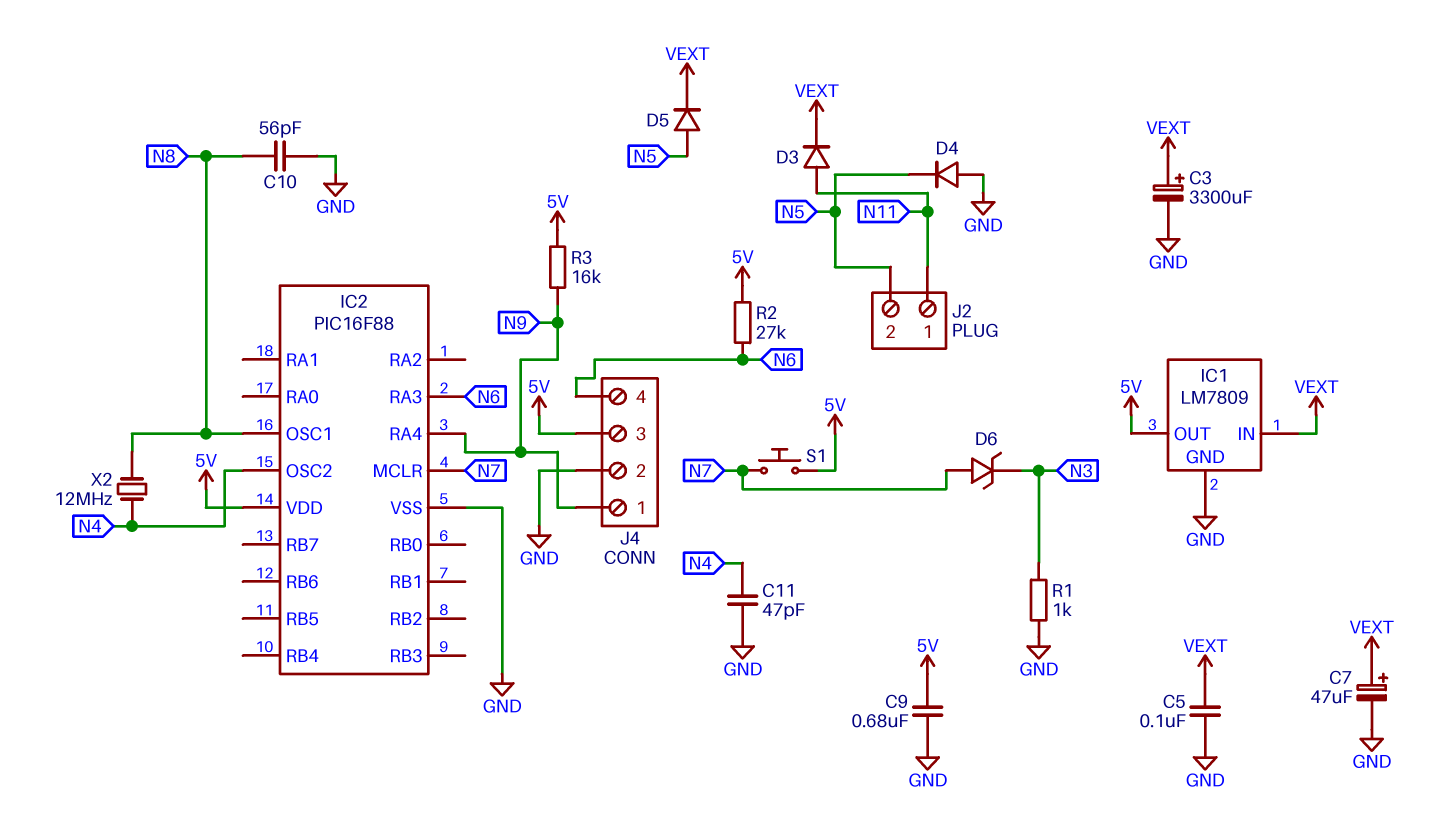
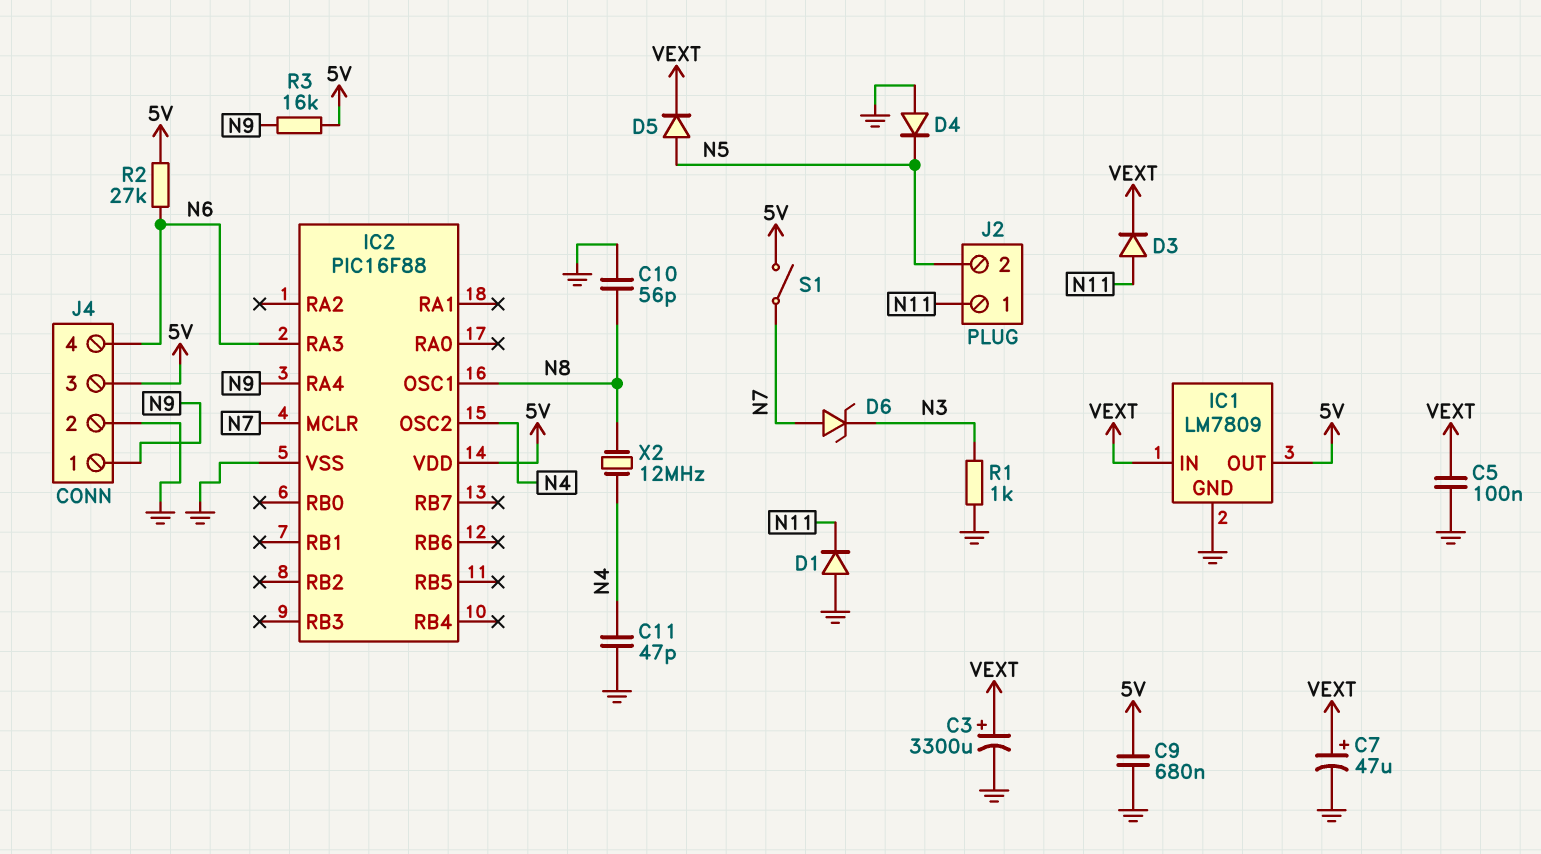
D1: none -> diode (A GND, K N11)
S1: button (5V, N7) -> switch (5V, N7)

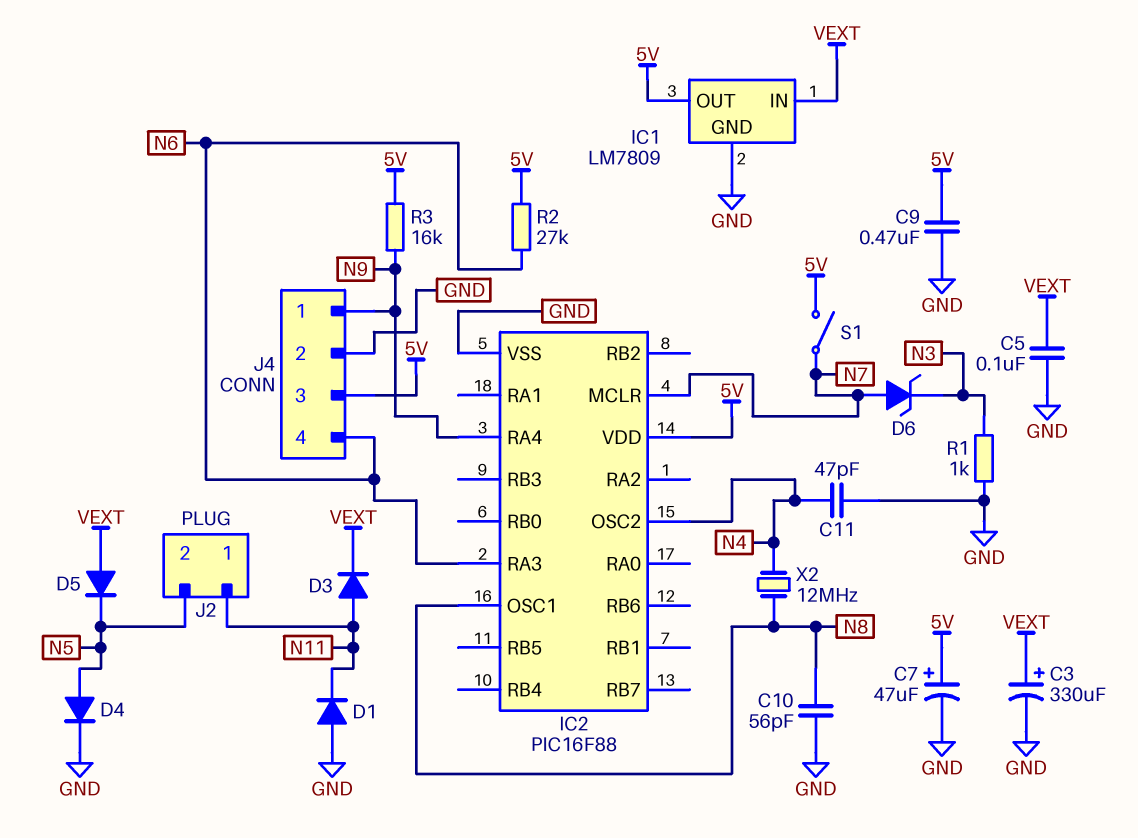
C3: 3300uF (plus VEXT, minus GND) -> 330uF (plus VEXT, minus GND)
C7: 47uF (plus VEXT, minus GND) -> 47uF (plus 5V, minus GND)
C9: 680nF (5V, GND) -> 470nF (5V, GND)
D4: diode (A GND, K N5) -> diode (A N5, K GND)
D5: diode (A N5, K VEXT) -> diode (A VEXT, K N5)

